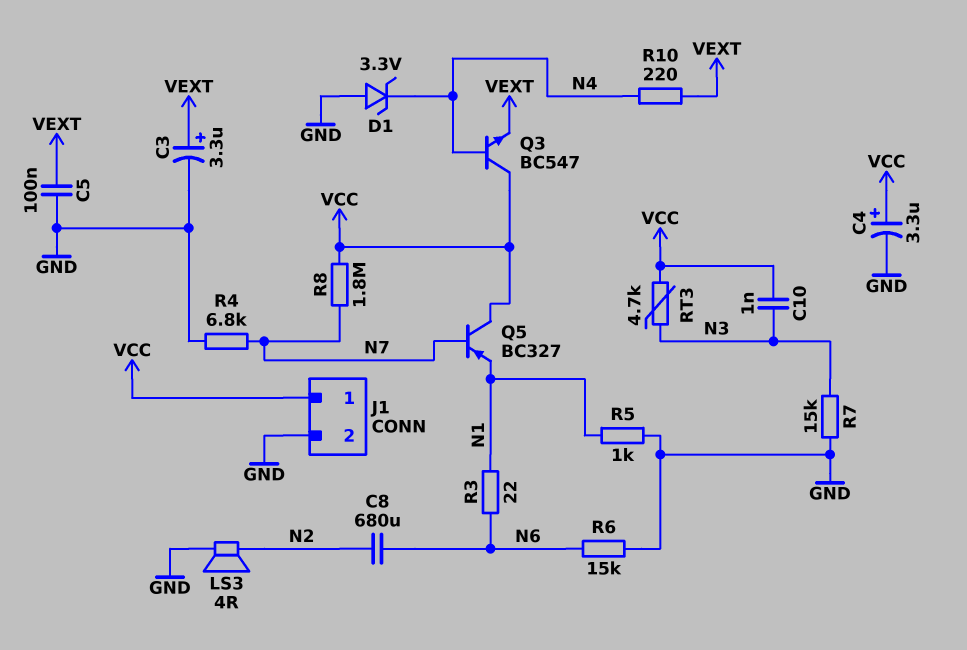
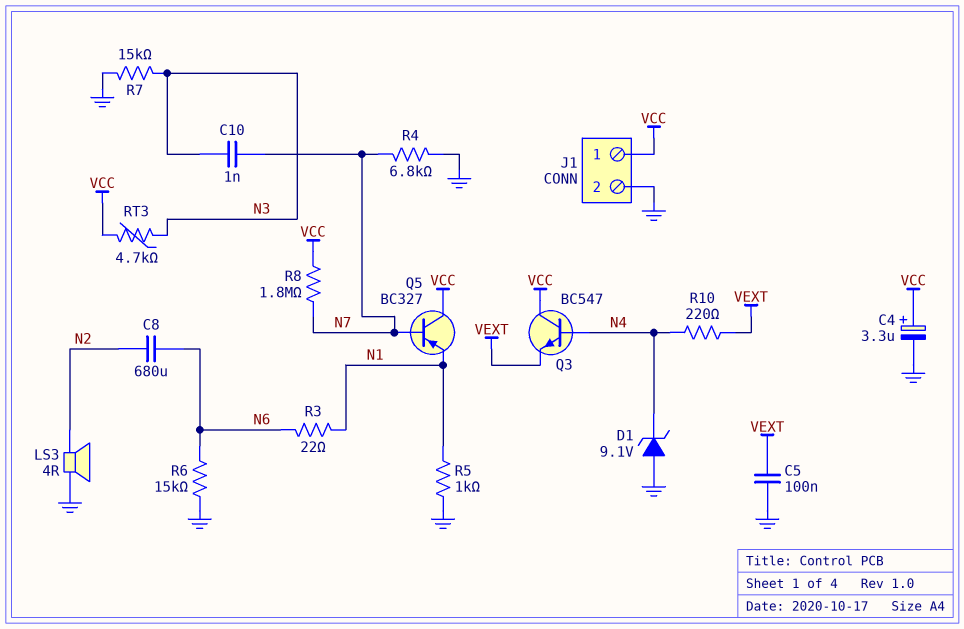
C3: 3.3uF (plus VEXT, minus GND) -> none
C10: 1nF (N3, VCC) -> 1nF (N3, N7)
D1: zener 3.3V (A GND, K N4) -> zener 9.1V (A GND, K N4)

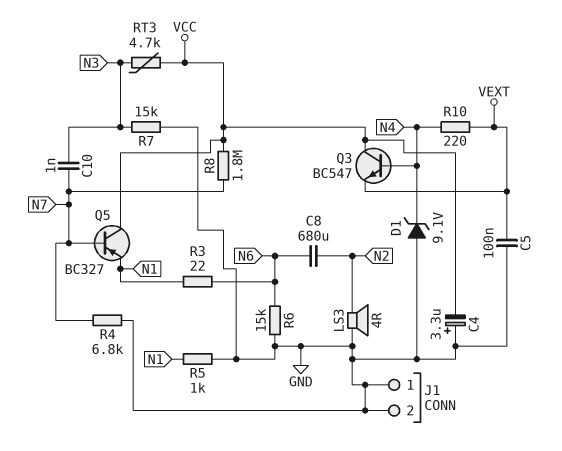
C4: 3.3uF (plus VCC, minus GND) -> 3.3uF (plus GND, minus VCC)
J1 pin 1: VCC -> GND

